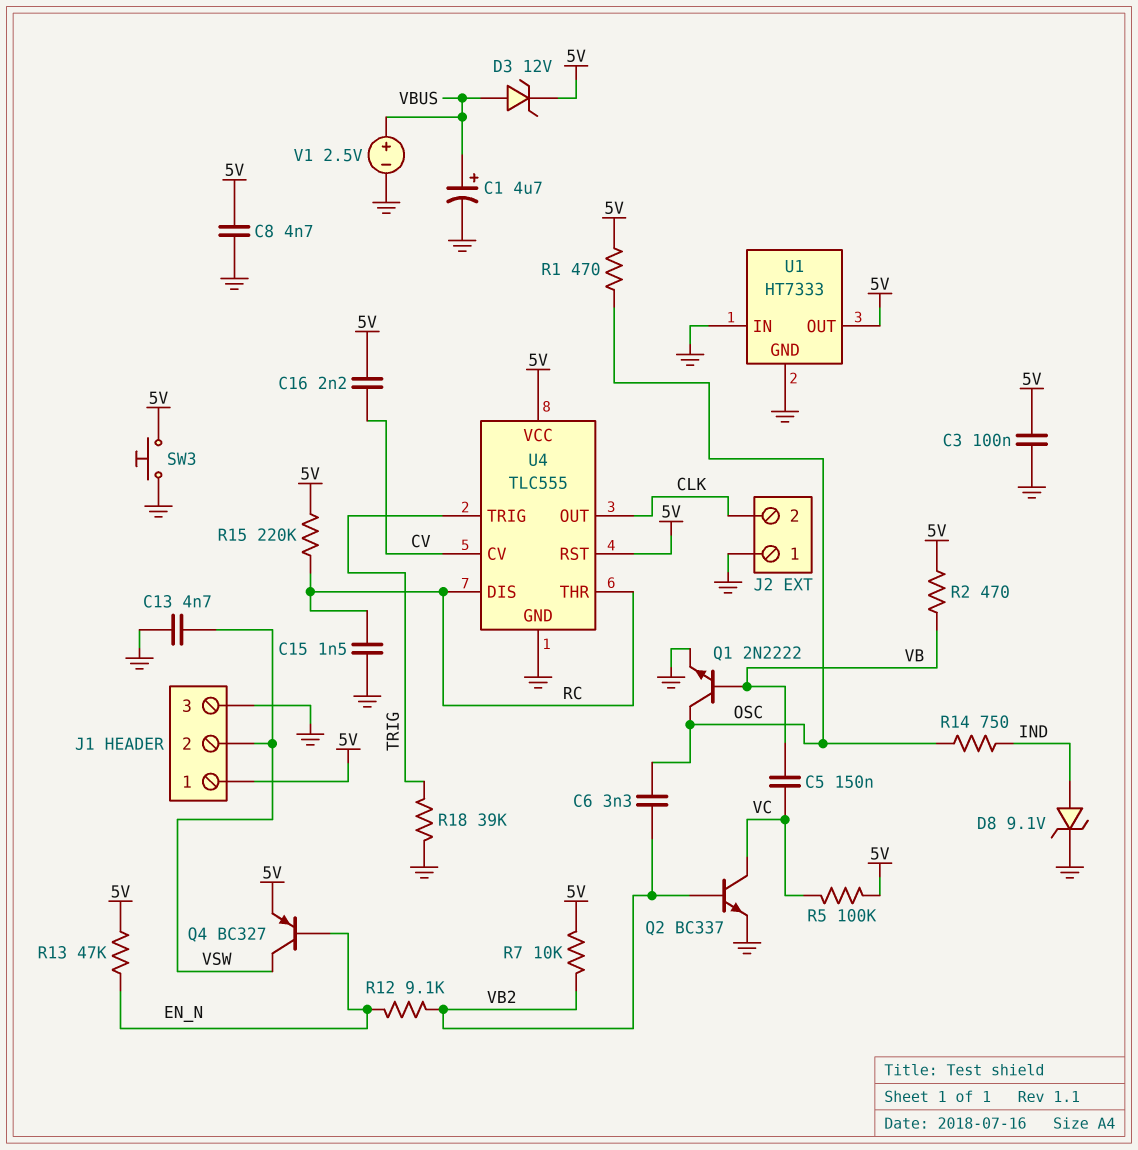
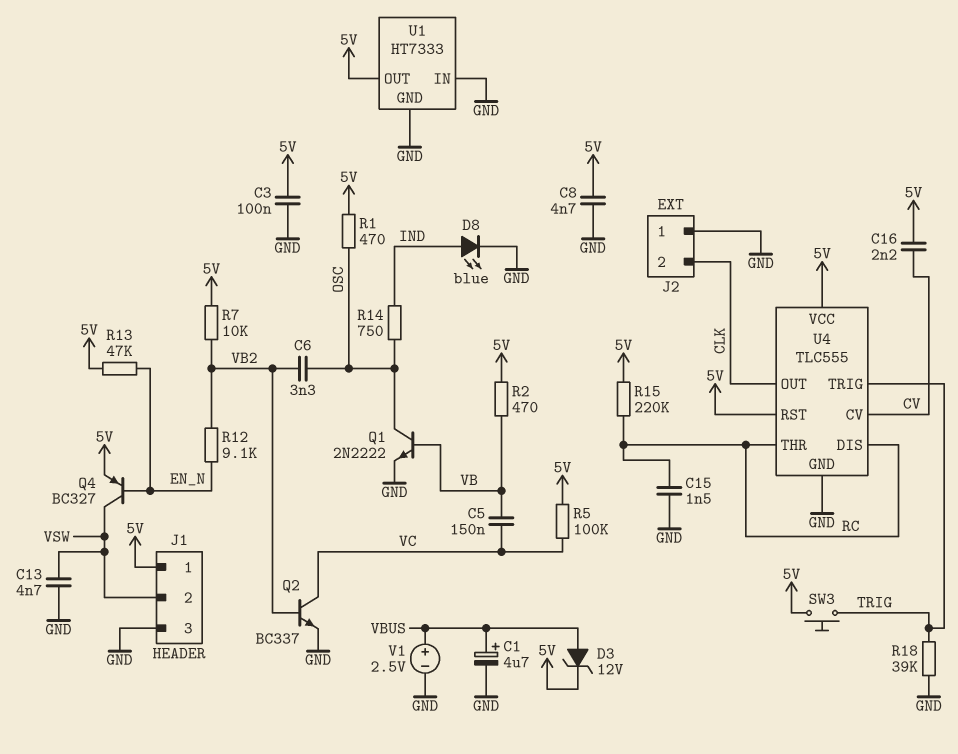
D8: zener 9.1V (A IND, K GND) -> LED blue (A IND, K GND)
SW3: button (5V, GND) -> button (5V, TRIG)

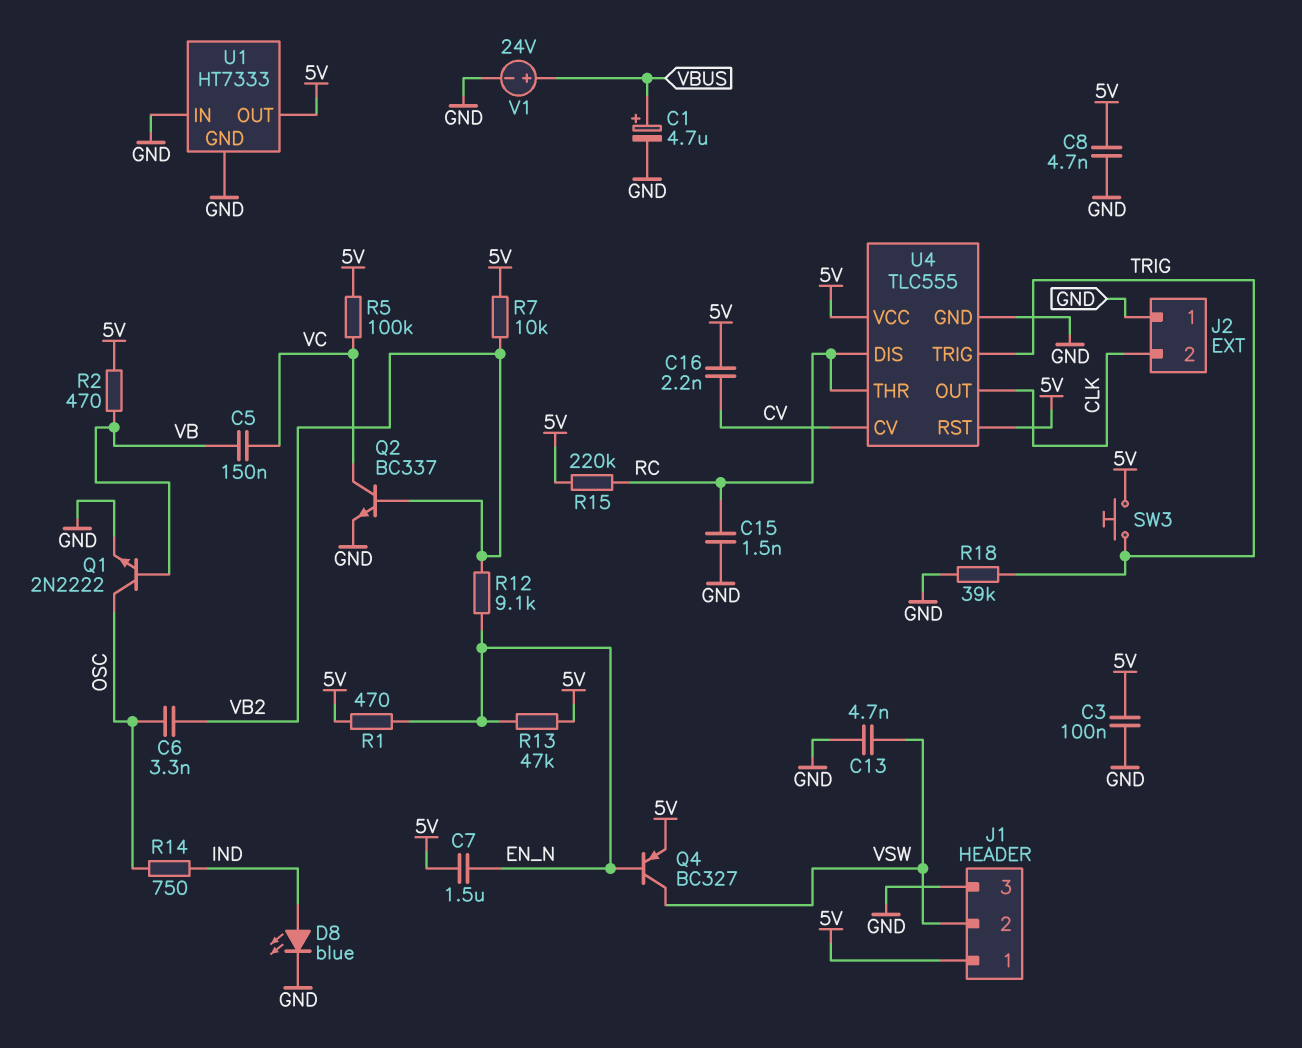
C7: none -> 1.5uF (5V, EN_N)
D3: zener 12V (A VBUS, K 5V) -> none
R1: 470 (5V, OSC) -> 470 (5V, EN_N)
V1: 2.5V (plus VBUS, minus GND) -> 24V (plus VBUS, minus GND)

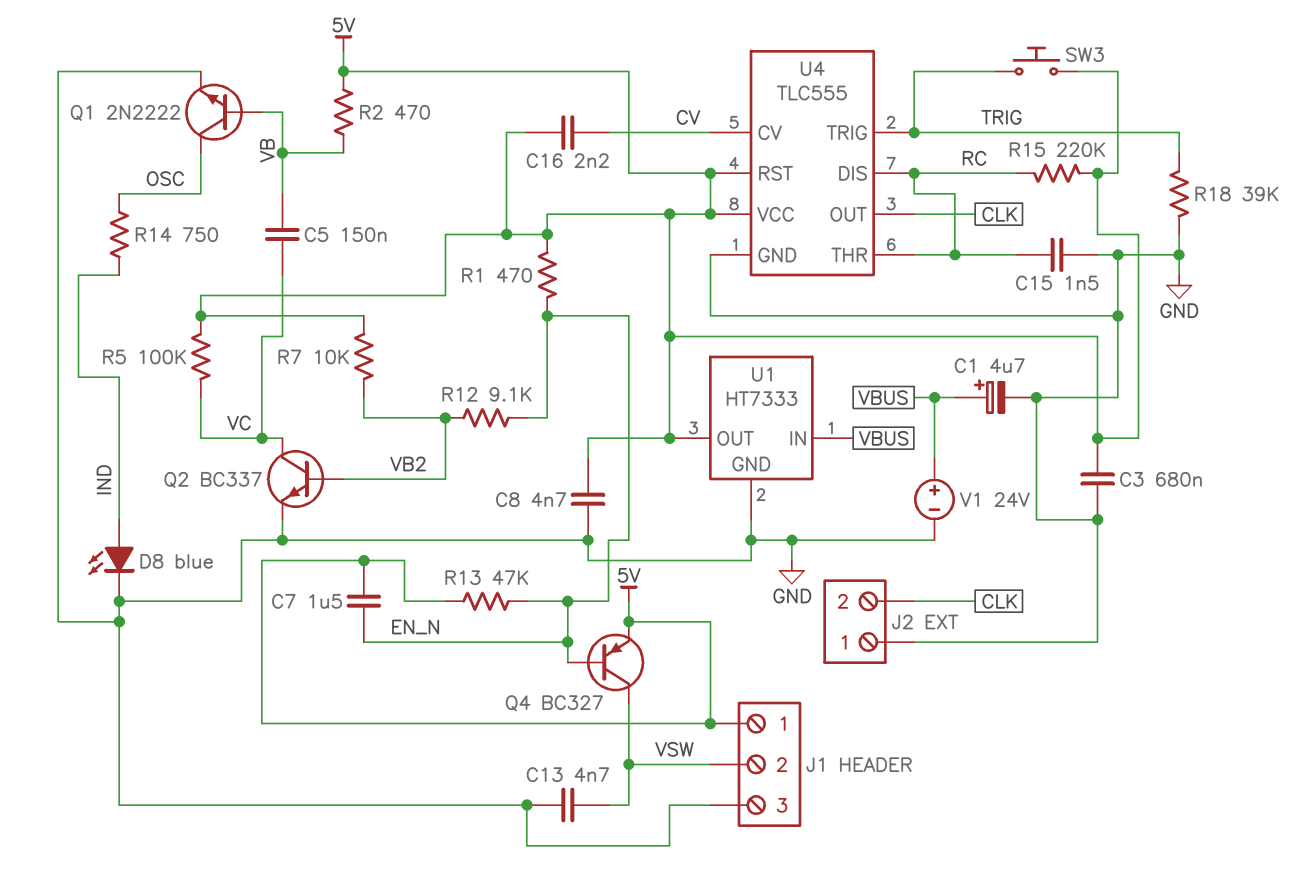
C3: 100nF (5V, GND) -> 680nF (5V, GND)
C6: 3.3nF (OSC, VB2) -> none
U1 pin IN: GND -> VBUS

